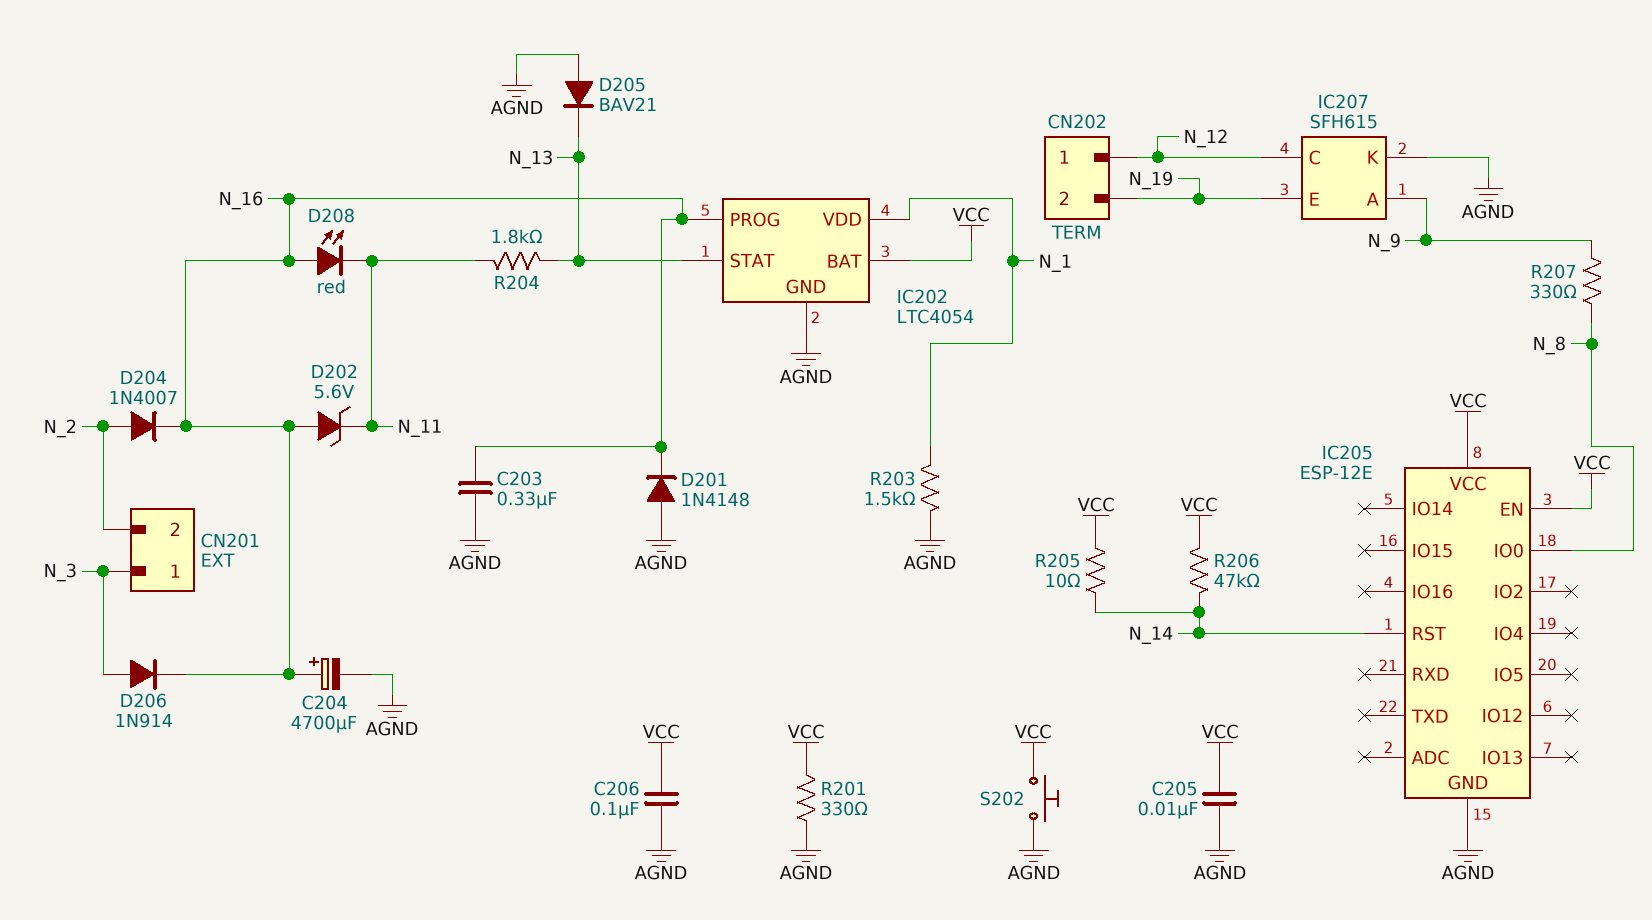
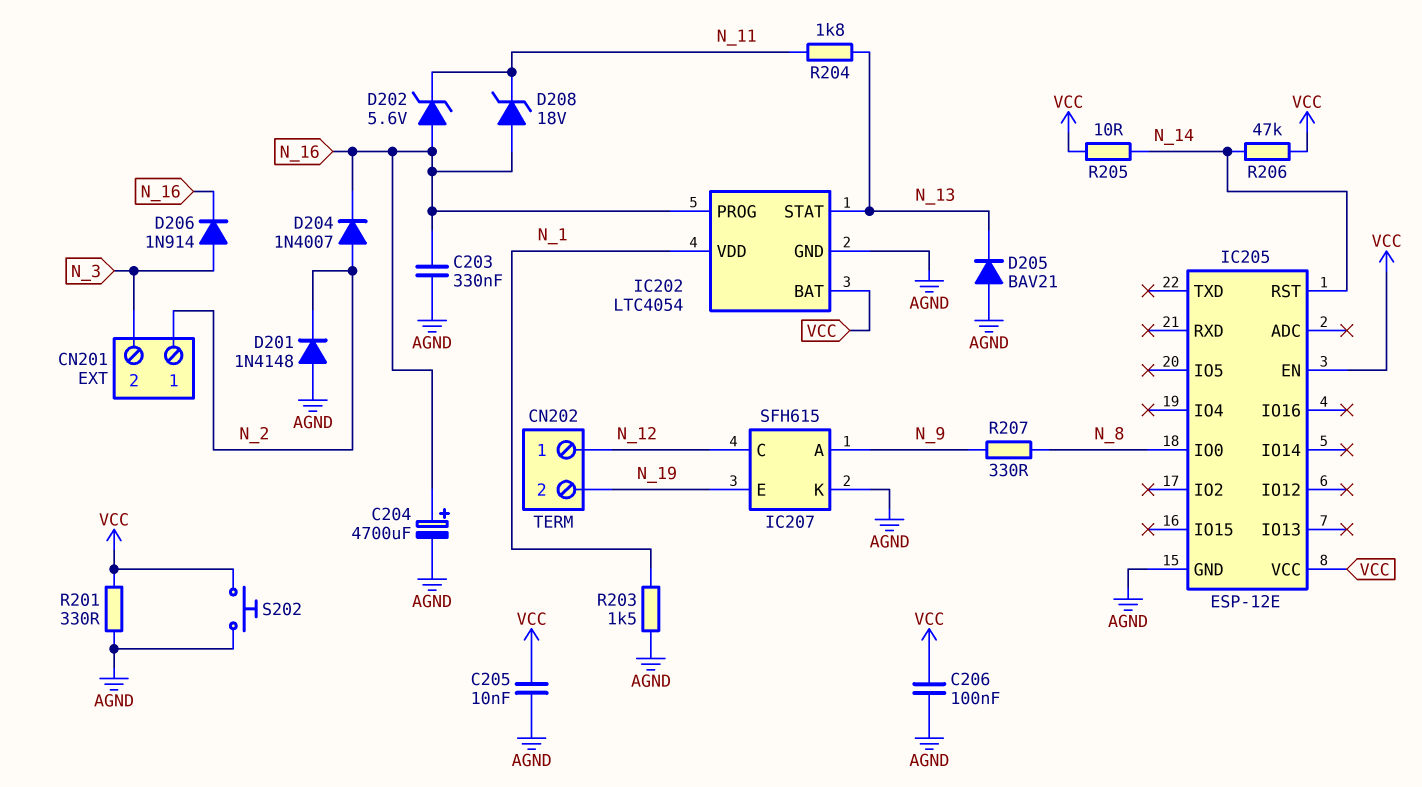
CN201 pin 1: N_3 -> N_2
CN201 pin 2: N_2 -> N_3
D201: diode 1N4148 (A AGND, K N_16) -> diode 1N4148 (A AGND, K N_2)
D208: LED red (A N_16, K N_11) -> zener 18V (A N_16, K N_11)

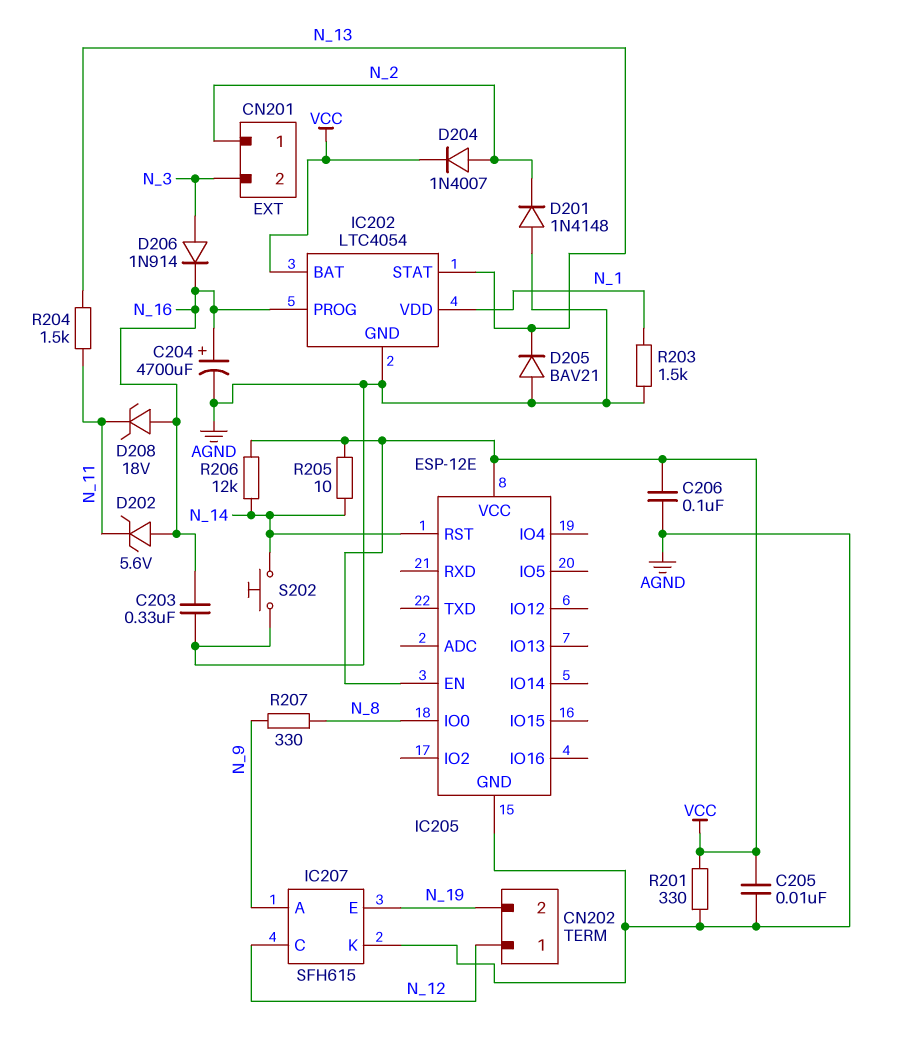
D204: diode 1N4007 (A N_2, K N_16) -> diode 1N4007 (A N_2, K VCC)
R204: 1.8k (N_11, N_13) -> 1.5k (N_11, N_13)
R206: 47k (N_14, VCC) -> 12k (N_14, VCC)
S202: button (AGND, VCC) -> button (AGND, N_14)

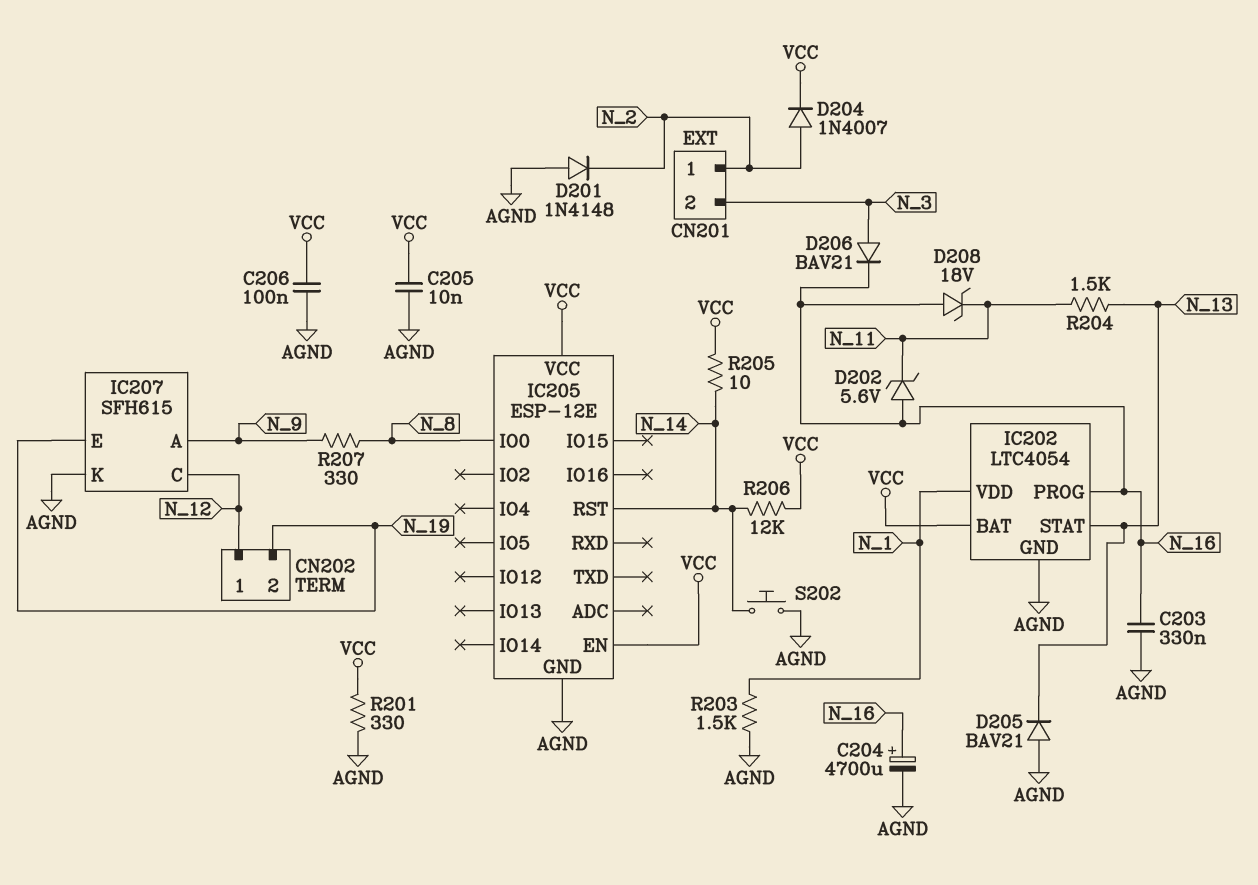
D206: diode 1N914 (A N_3, K N_16) -> diode BAV21 (A N_3, K N_16)

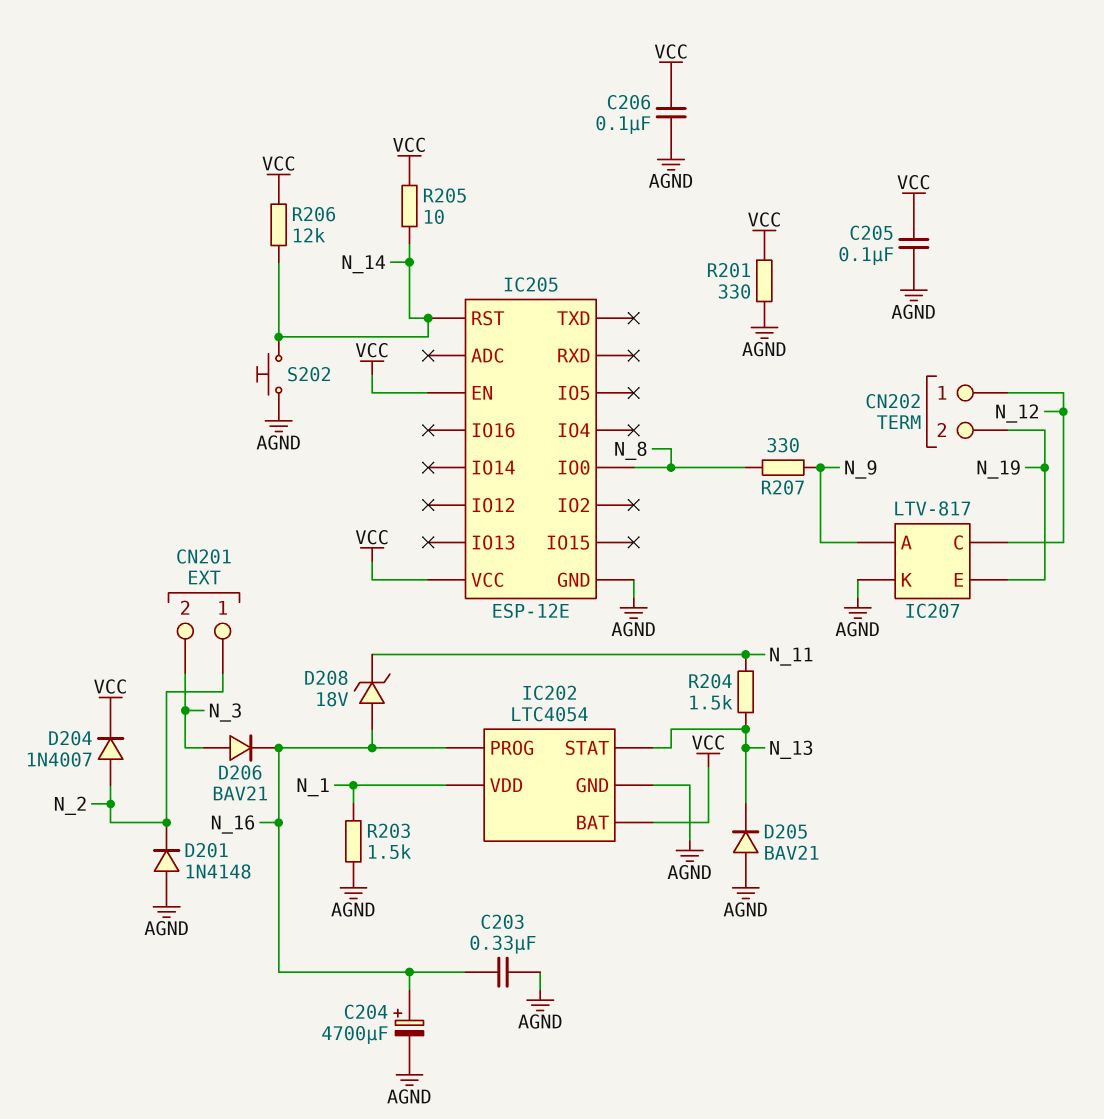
C205: 10nF (AGND, VCC) -> 100nF (AGND, VCC)
D202: zener 5.6V (A N_16, K N_11) -> none
IC207: SFH615 -> LTV-817

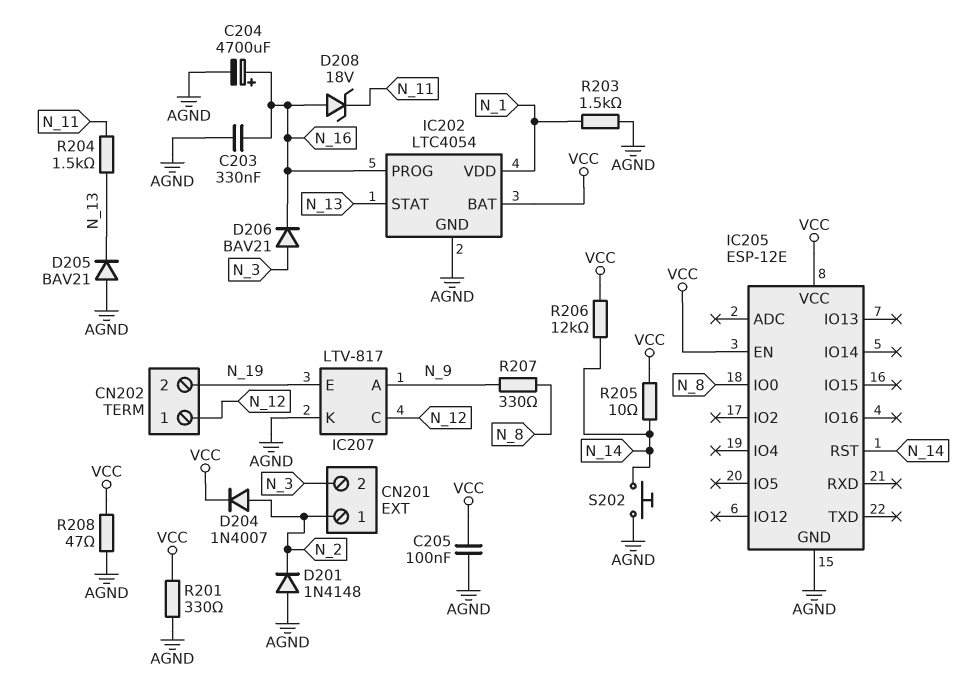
C206: 100nF (AGND, VCC) -> none
R208: none -> 47 (AGND, VCC)

